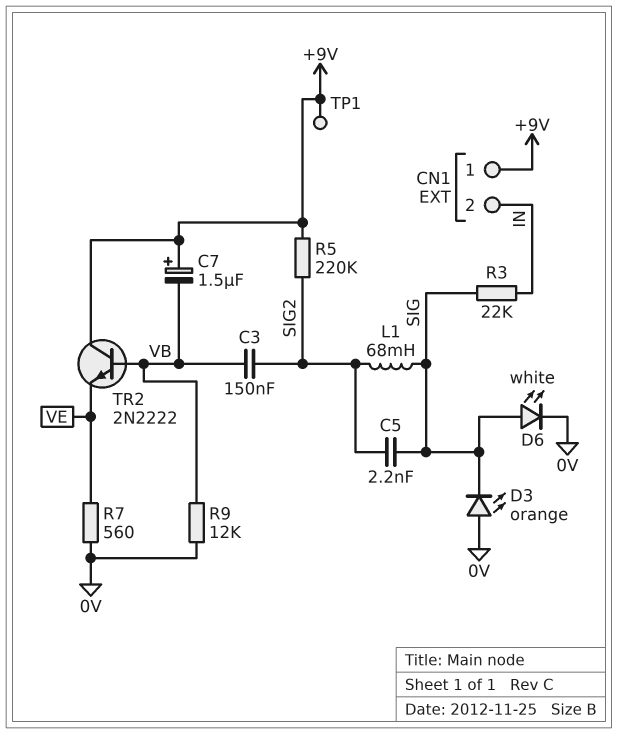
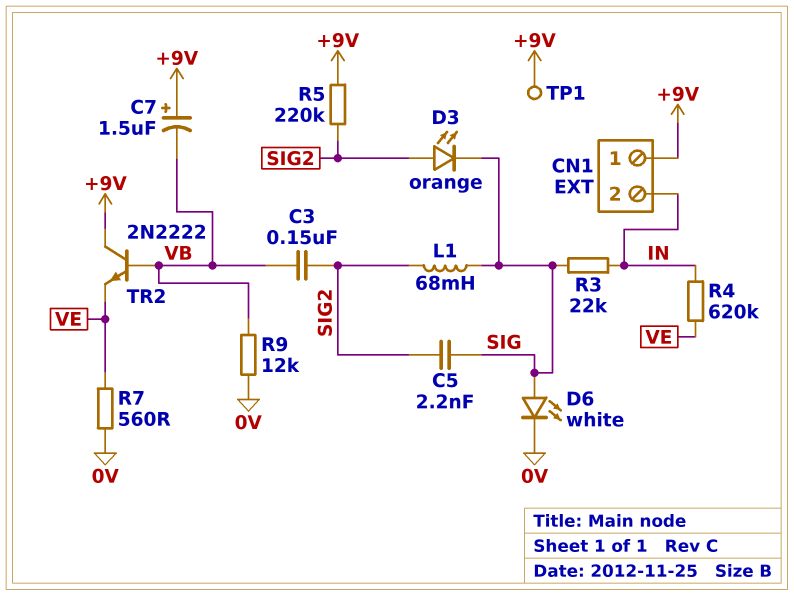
D3: LED orange (A 0V, K SIG) -> LED orange (A SIG2, K SIG)
R4: none -> 620k (IN, VE)

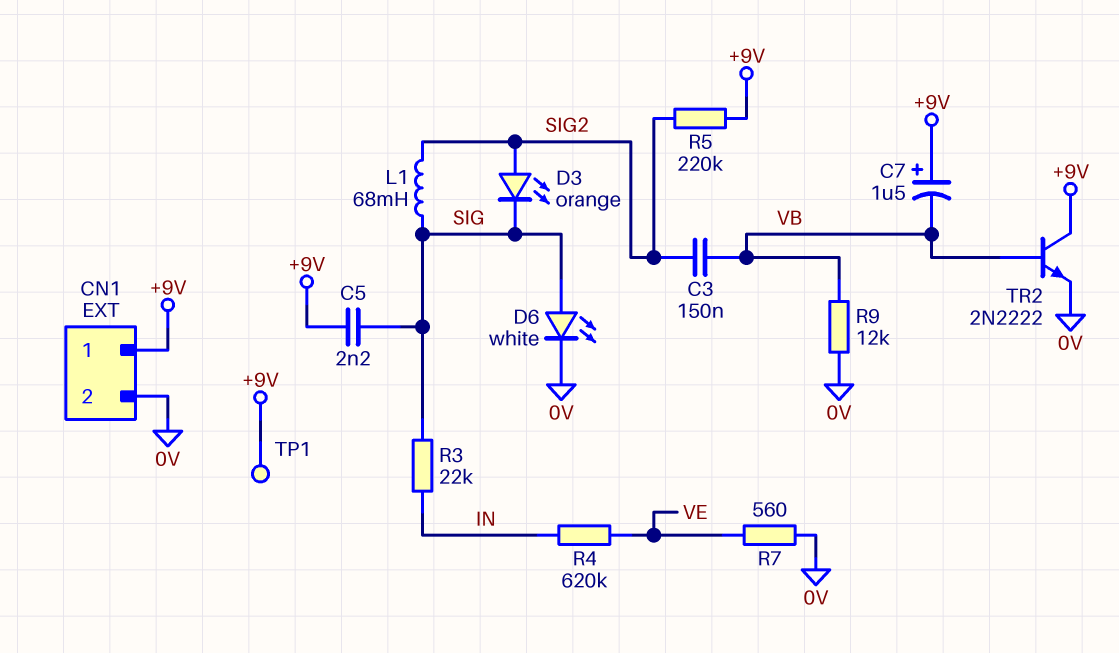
C5: 2.2nF (SIG, SIG2) -> 2.2nF (+9V, SIG)
CN1 pin 2: IN -> 0V
TR2: NPN 2N2222 (B VB, C +9V, E VE) -> NPN 2N2222 (B VB, C +9V, E 0V)

